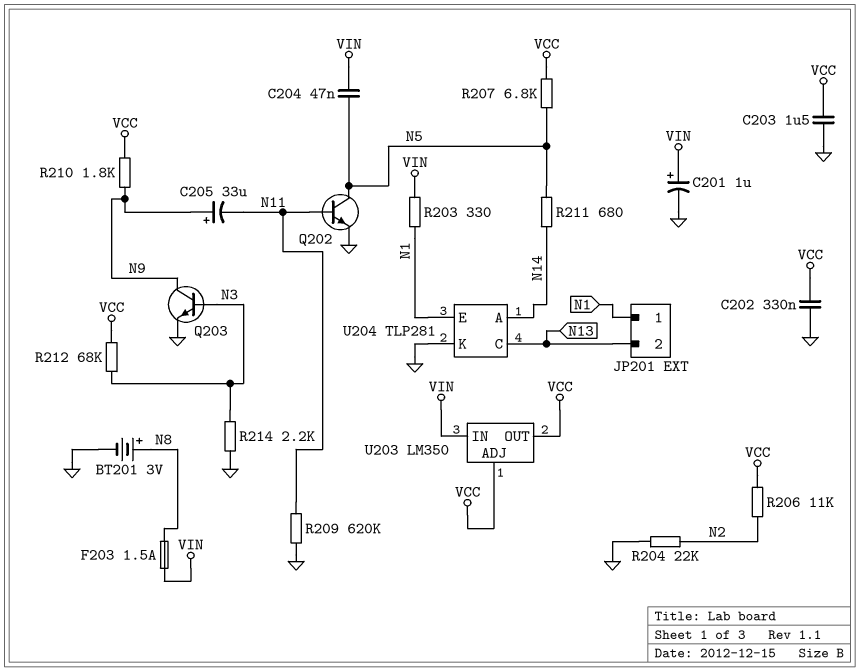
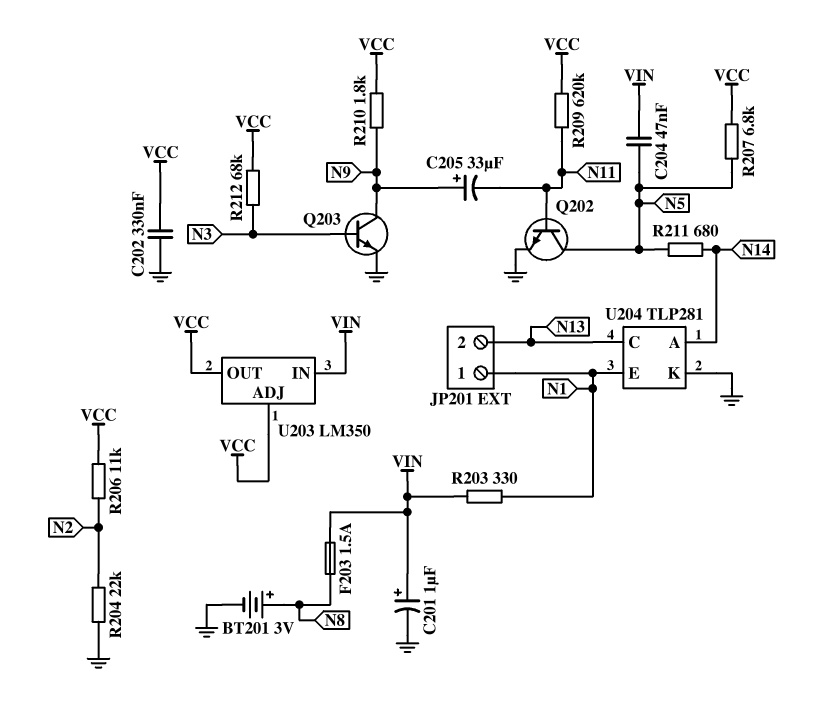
C203: 1.5uF (GND, VCC) -> none
R209: 620k (GND, N11) -> 620k (N11, VCC)
R214: 2.2k (GND, N3) -> none

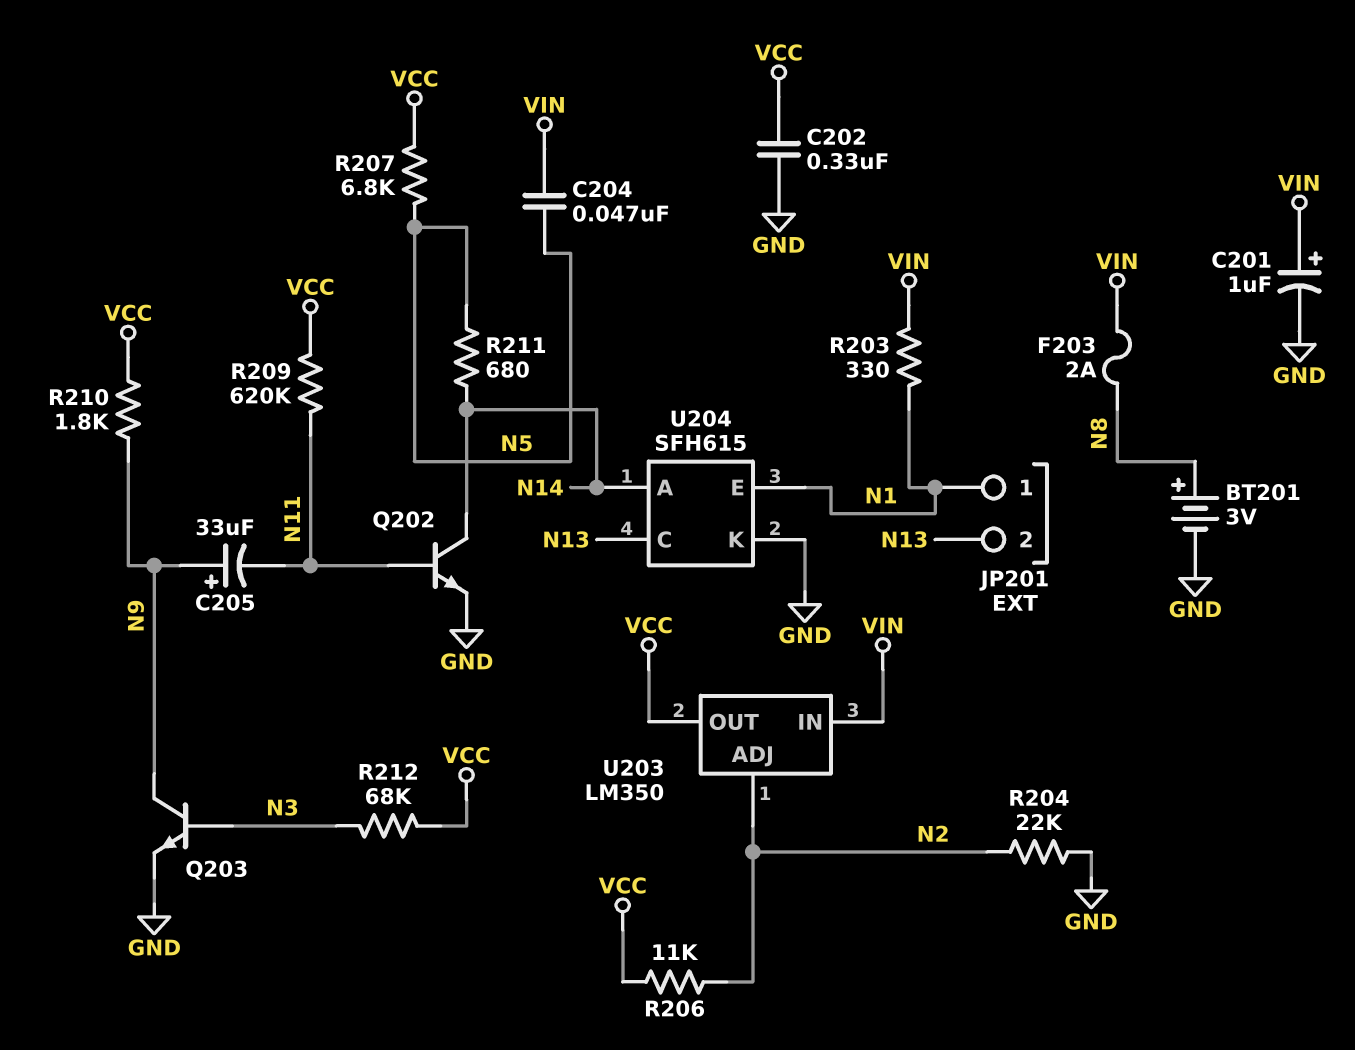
F203: 1.5A (N8, VIN) -> 2A (N8, VIN)
Q202: NPN (B N11, C N5, E GND) -> NPN (B N11, C N14, E GND)
U203 pin ADJ: VCC -> N2
U204: TLP281 -> SFH615

